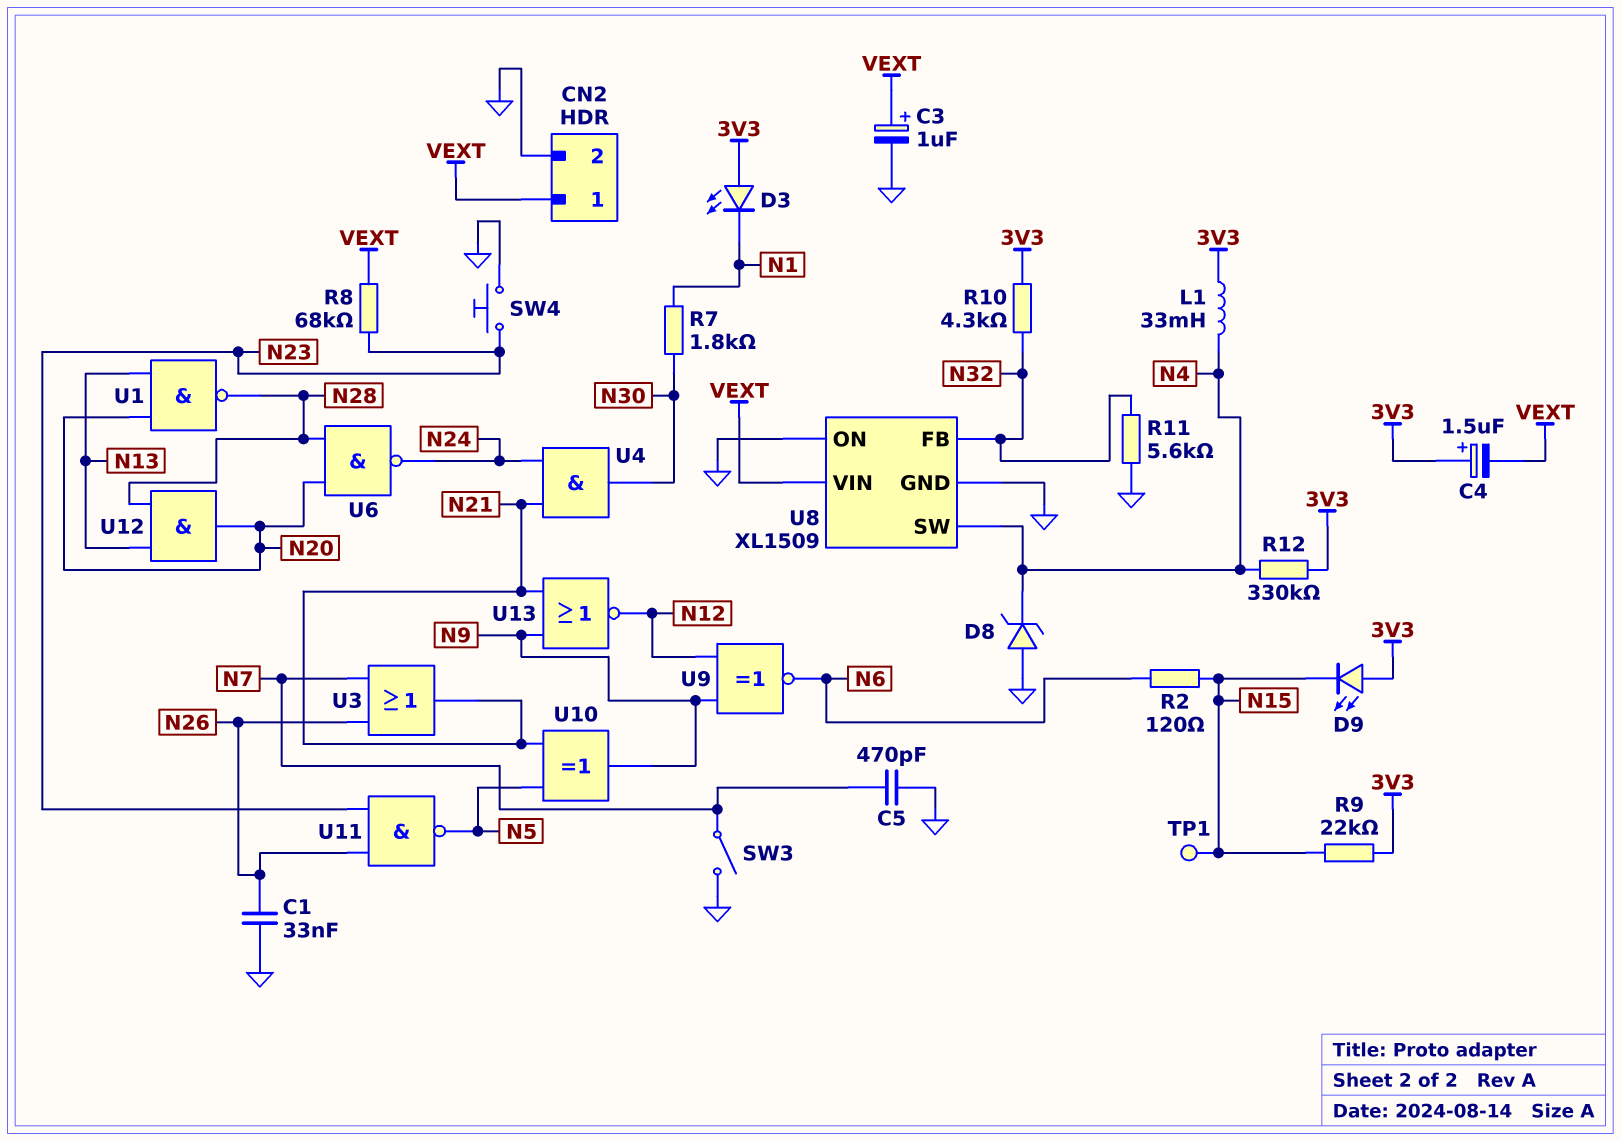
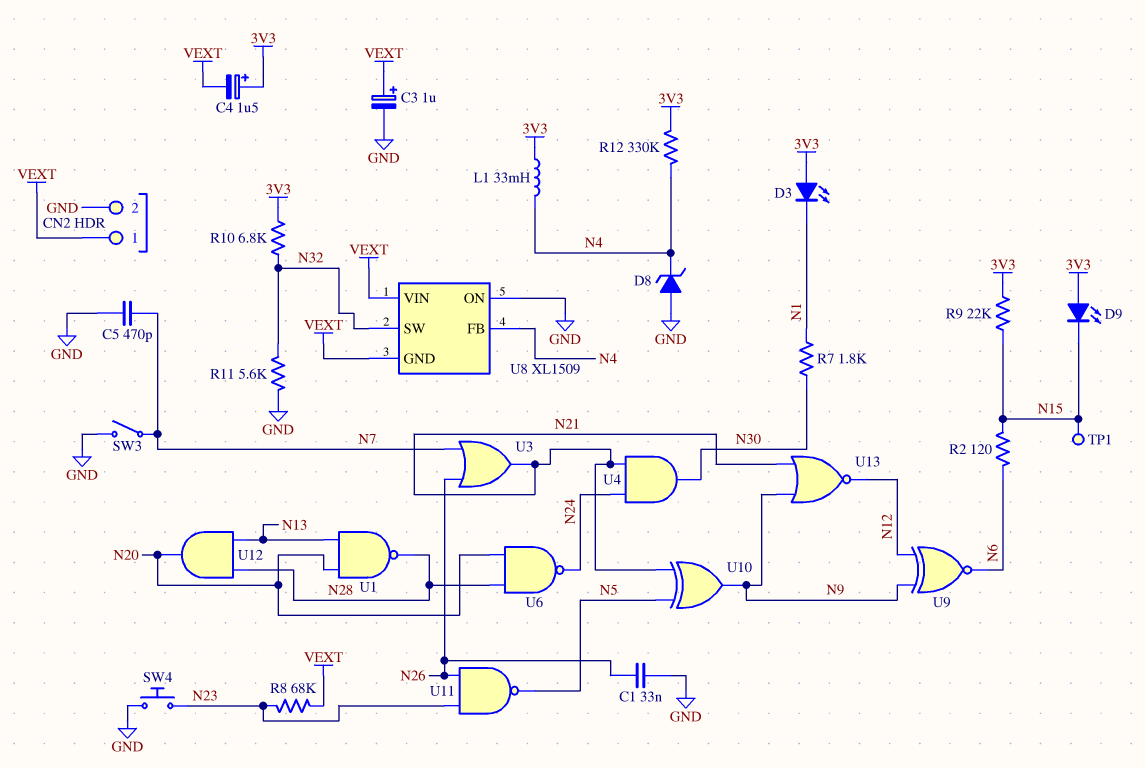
R10: 4.3k (3V3, N32) -> 6.8k (3V3, N32)
U8 pin FB: N32 -> N4
U8 pin GND: GND -> VEXT
U8 pin SW: N4 -> N32

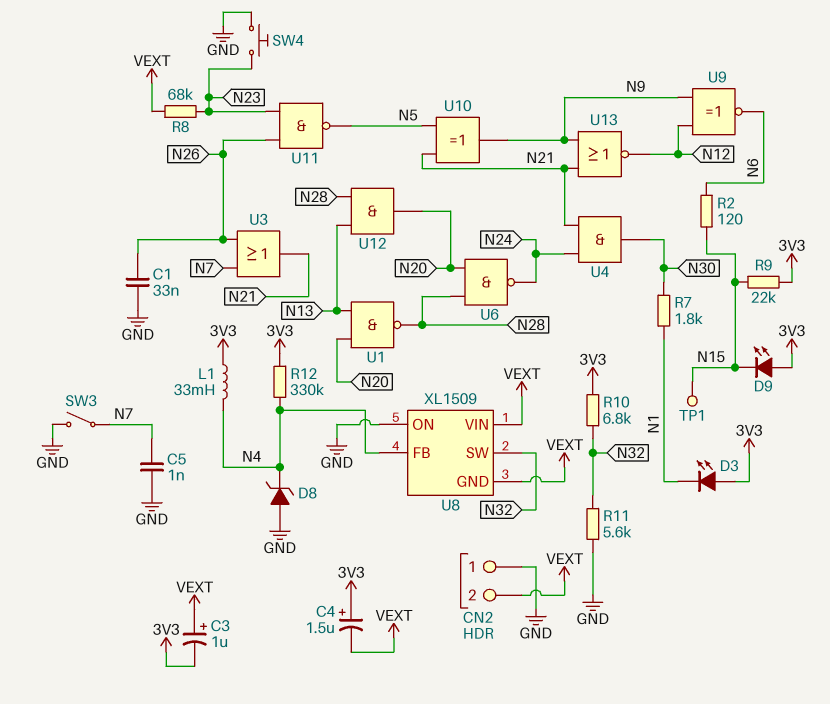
C3: 1uF (plus VEXT, minus GND) -> 1uF (plus VEXT, minus 3V3)
C5: 470pF (GND, N7) -> 1nF (GND, N7)
CN2 pin 1: VEXT -> GND
CN2 pin 2: GND -> VEXT

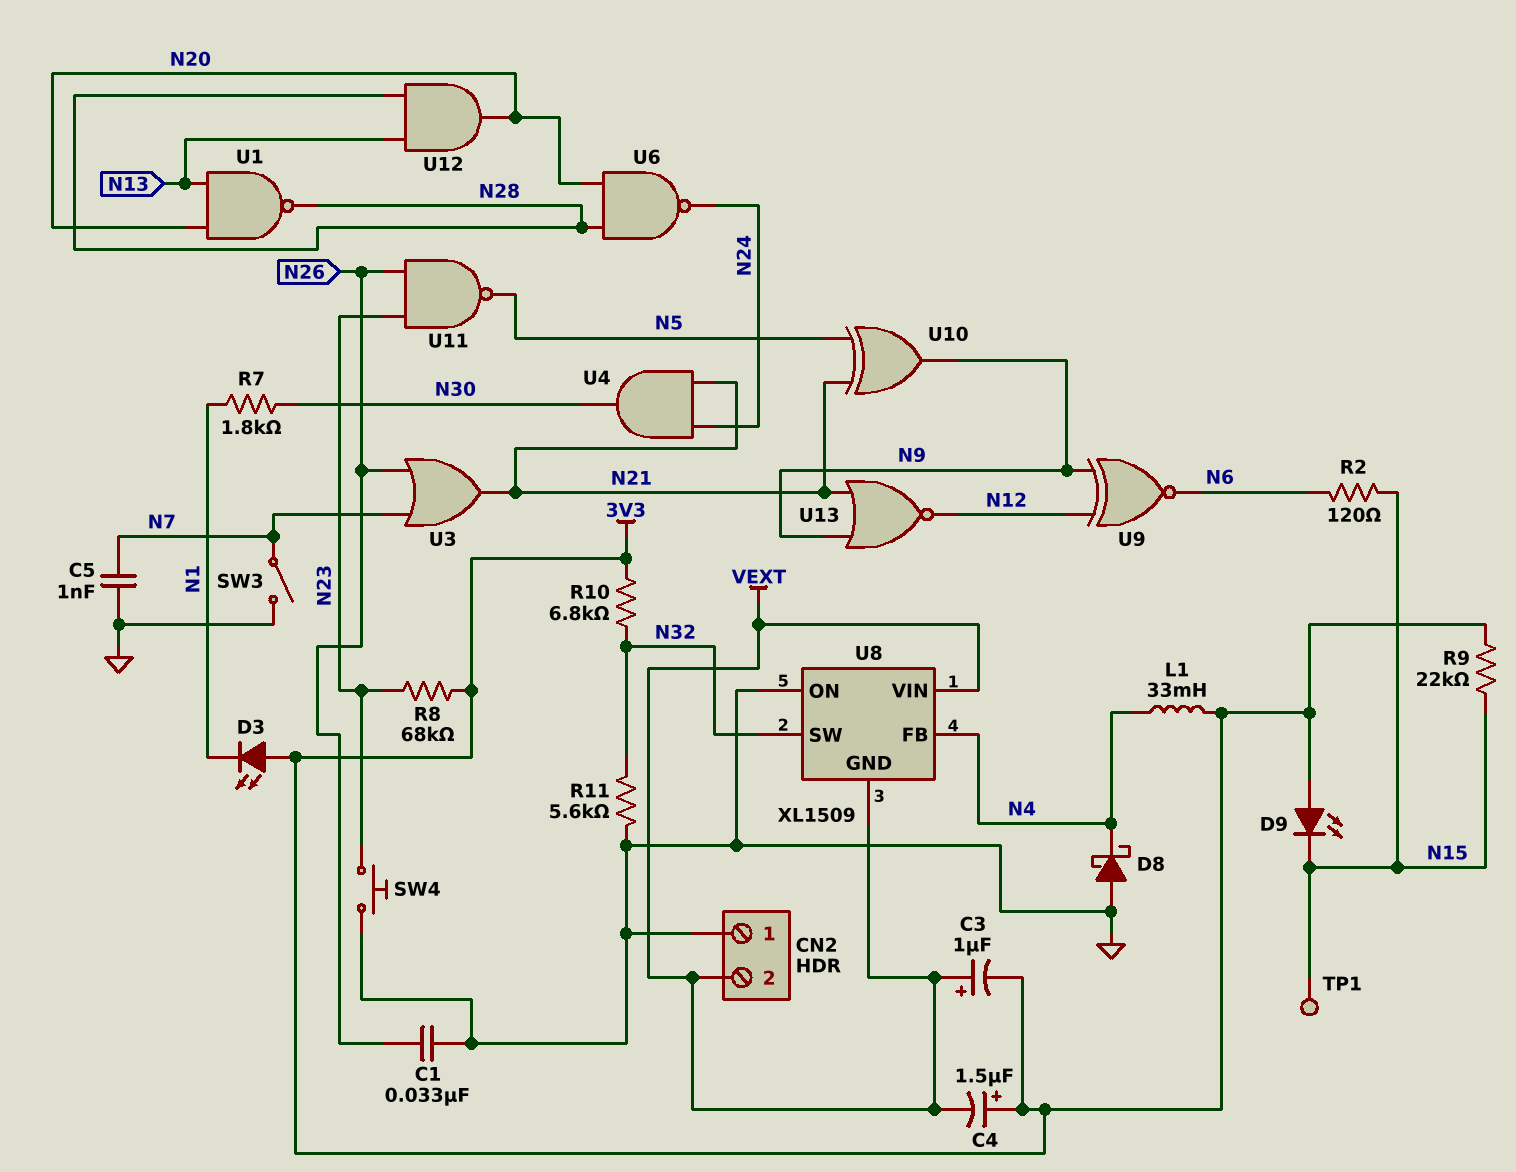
D8: zener (A GND, K N4) -> schottky (A GND, K N4)
R8: 68k (N23, VEXT) -> 68k (3V3, N23)
R12: 330k (3V3, N4) -> none

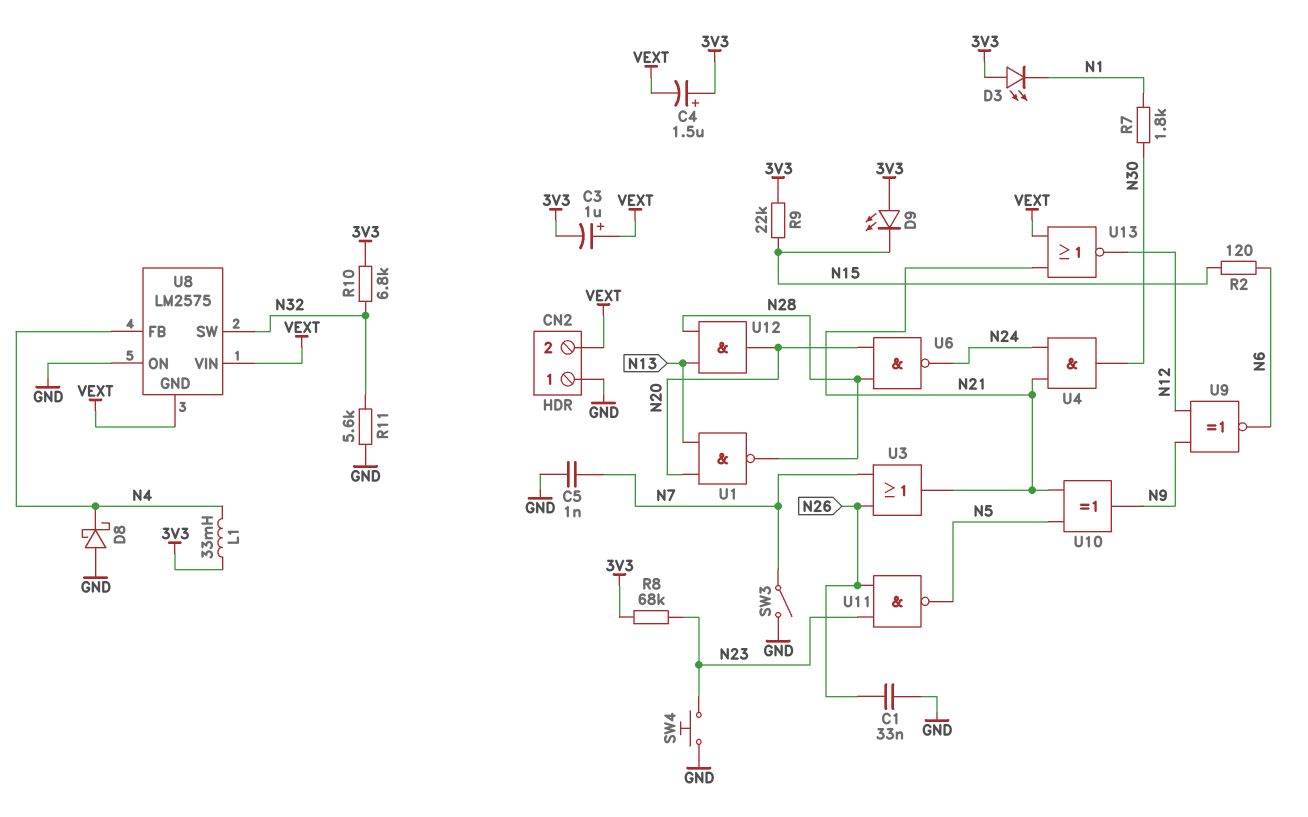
TP1: test point (N15) -> none
U8: XL1509 -> LM2575
U13: NOR (in N9, in N21, out N12) -> NOR (in N21, in VEXT, out N12)

